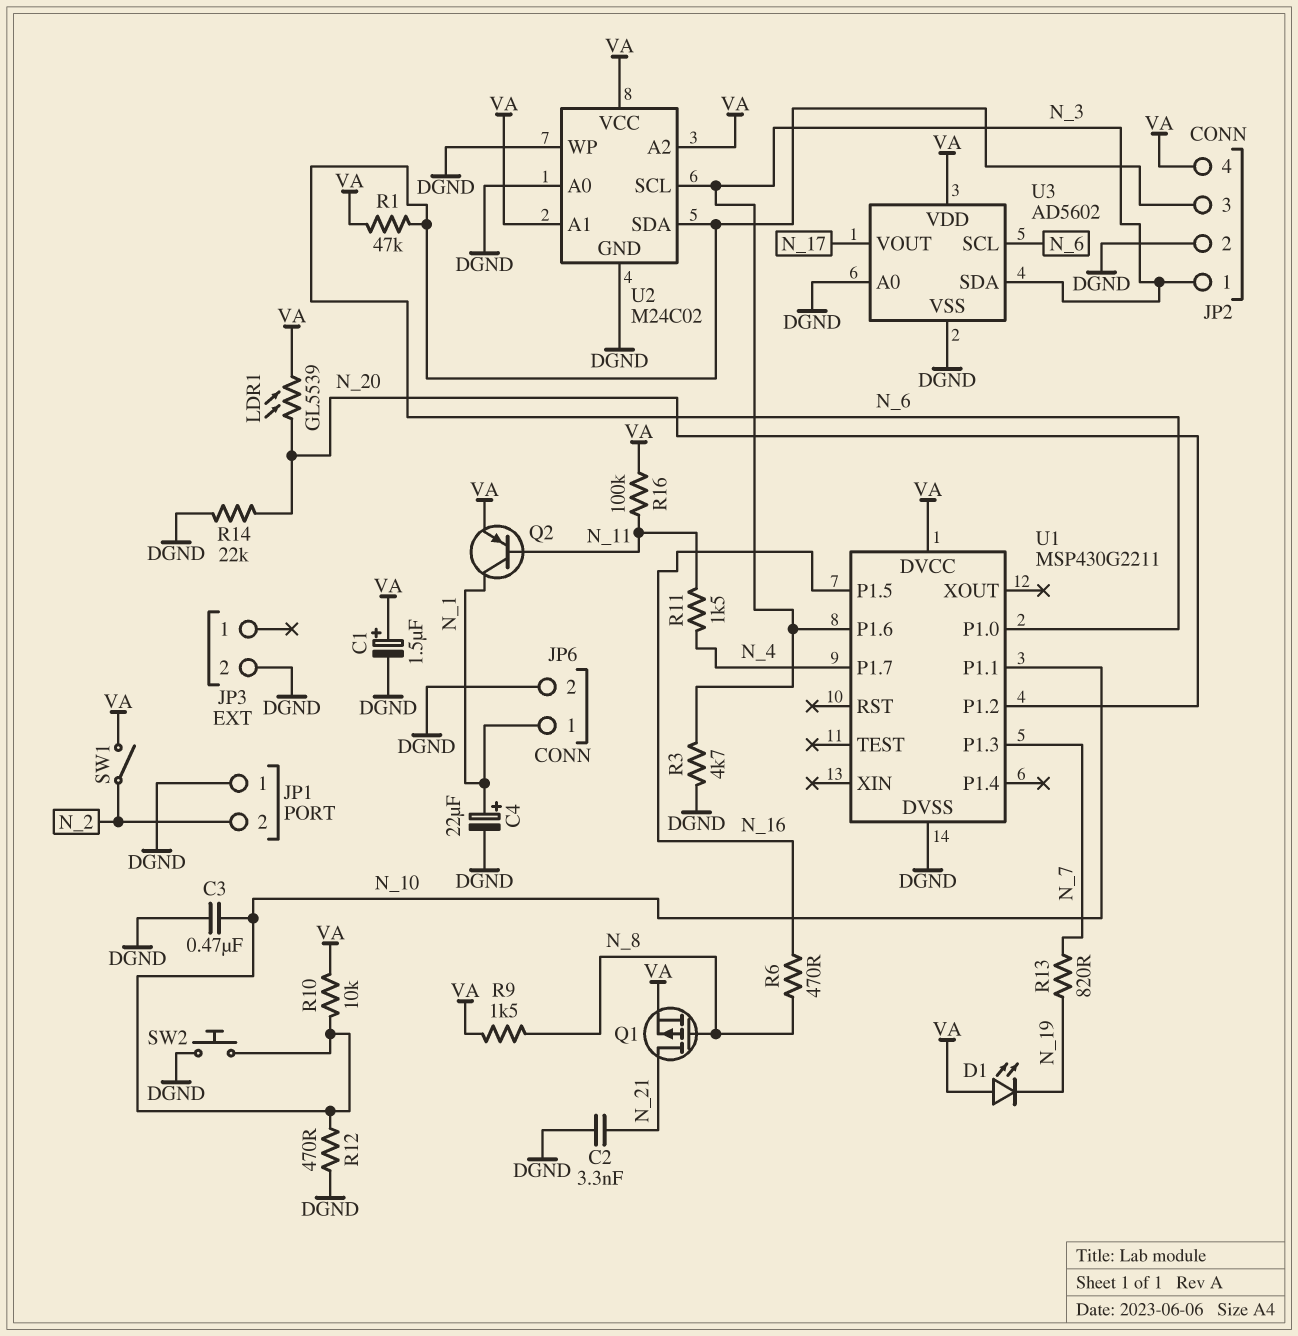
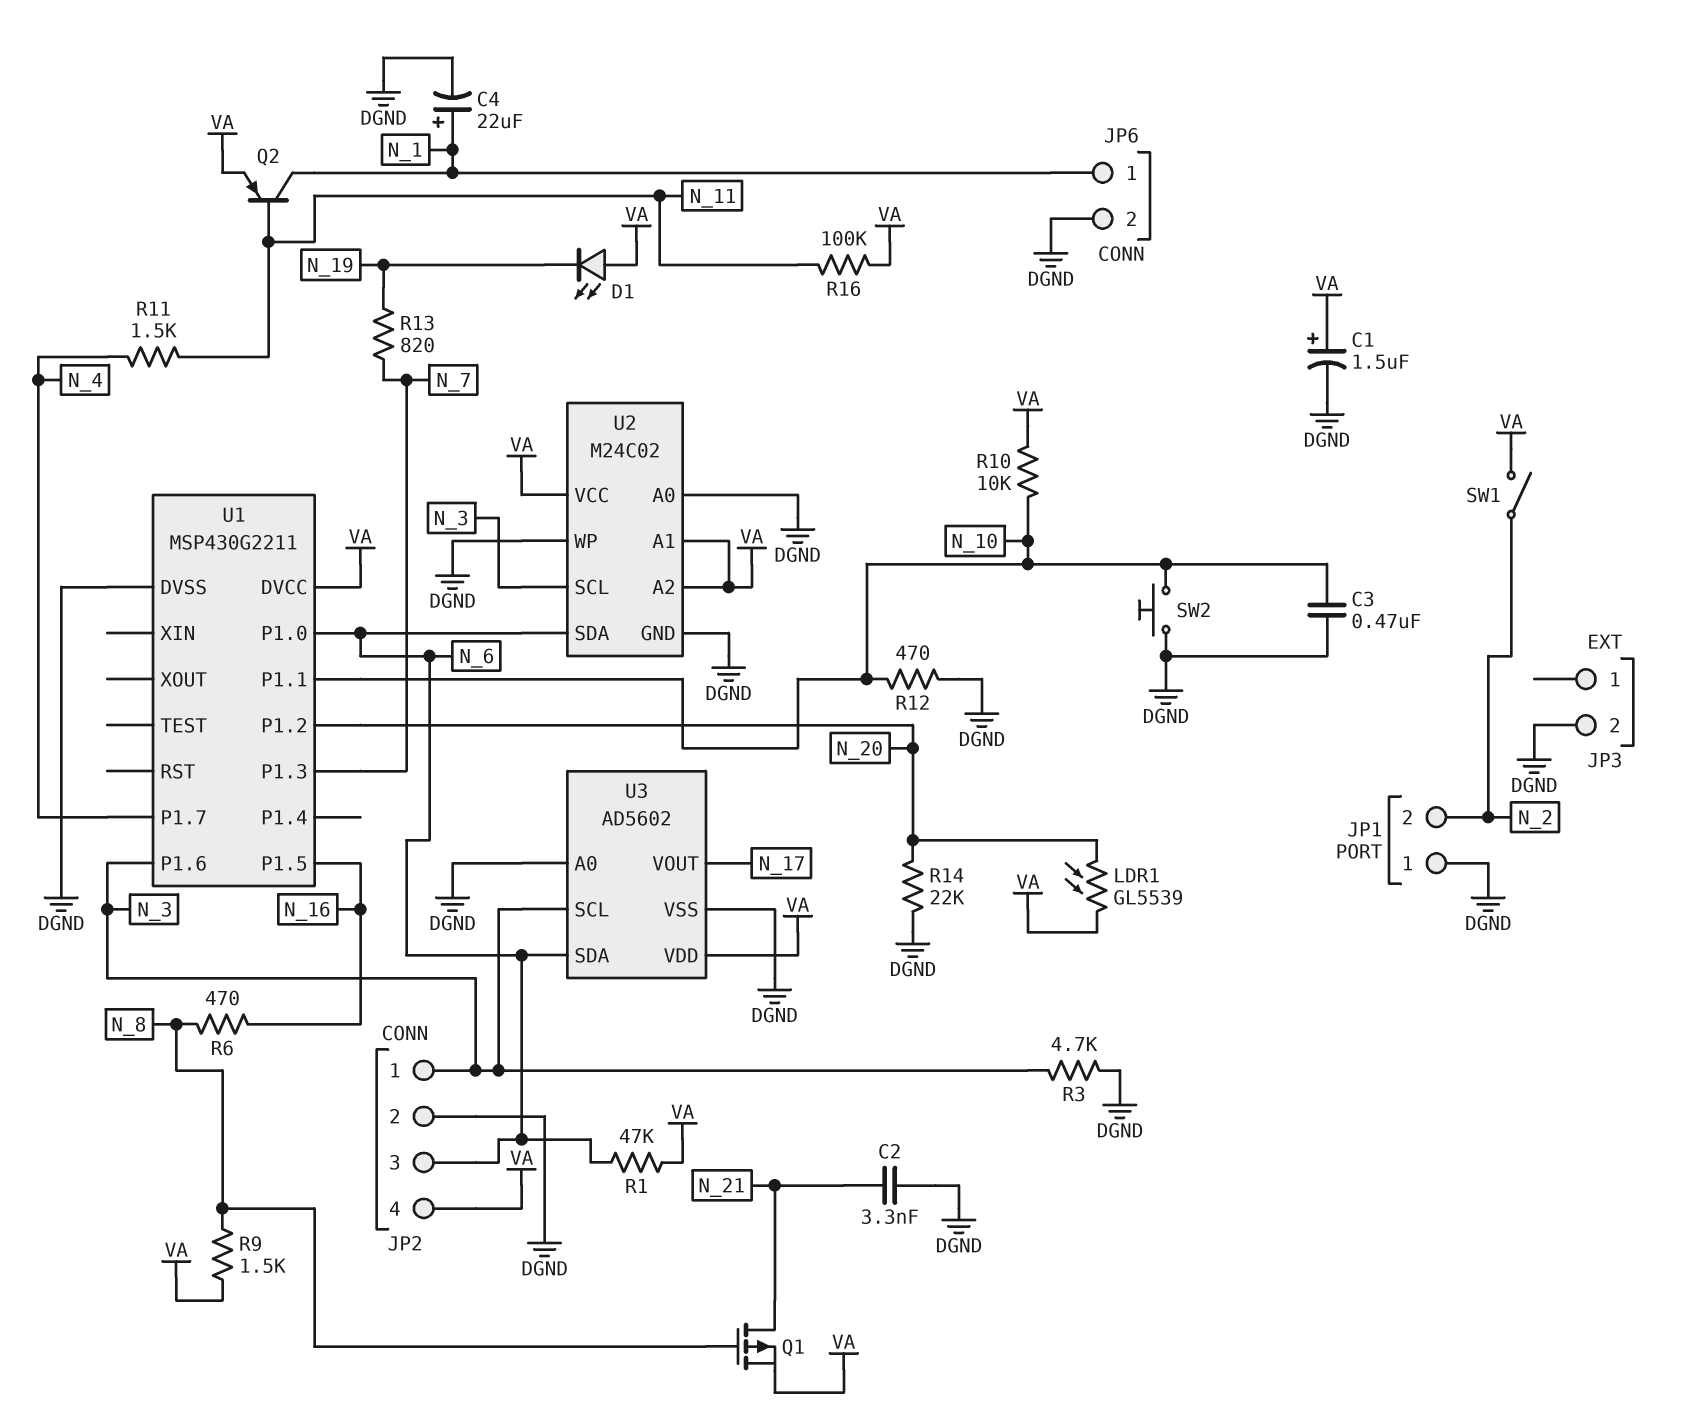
U3 pin SCL: N_6 -> N_3
U3 pin SDA: N_3 -> N_6

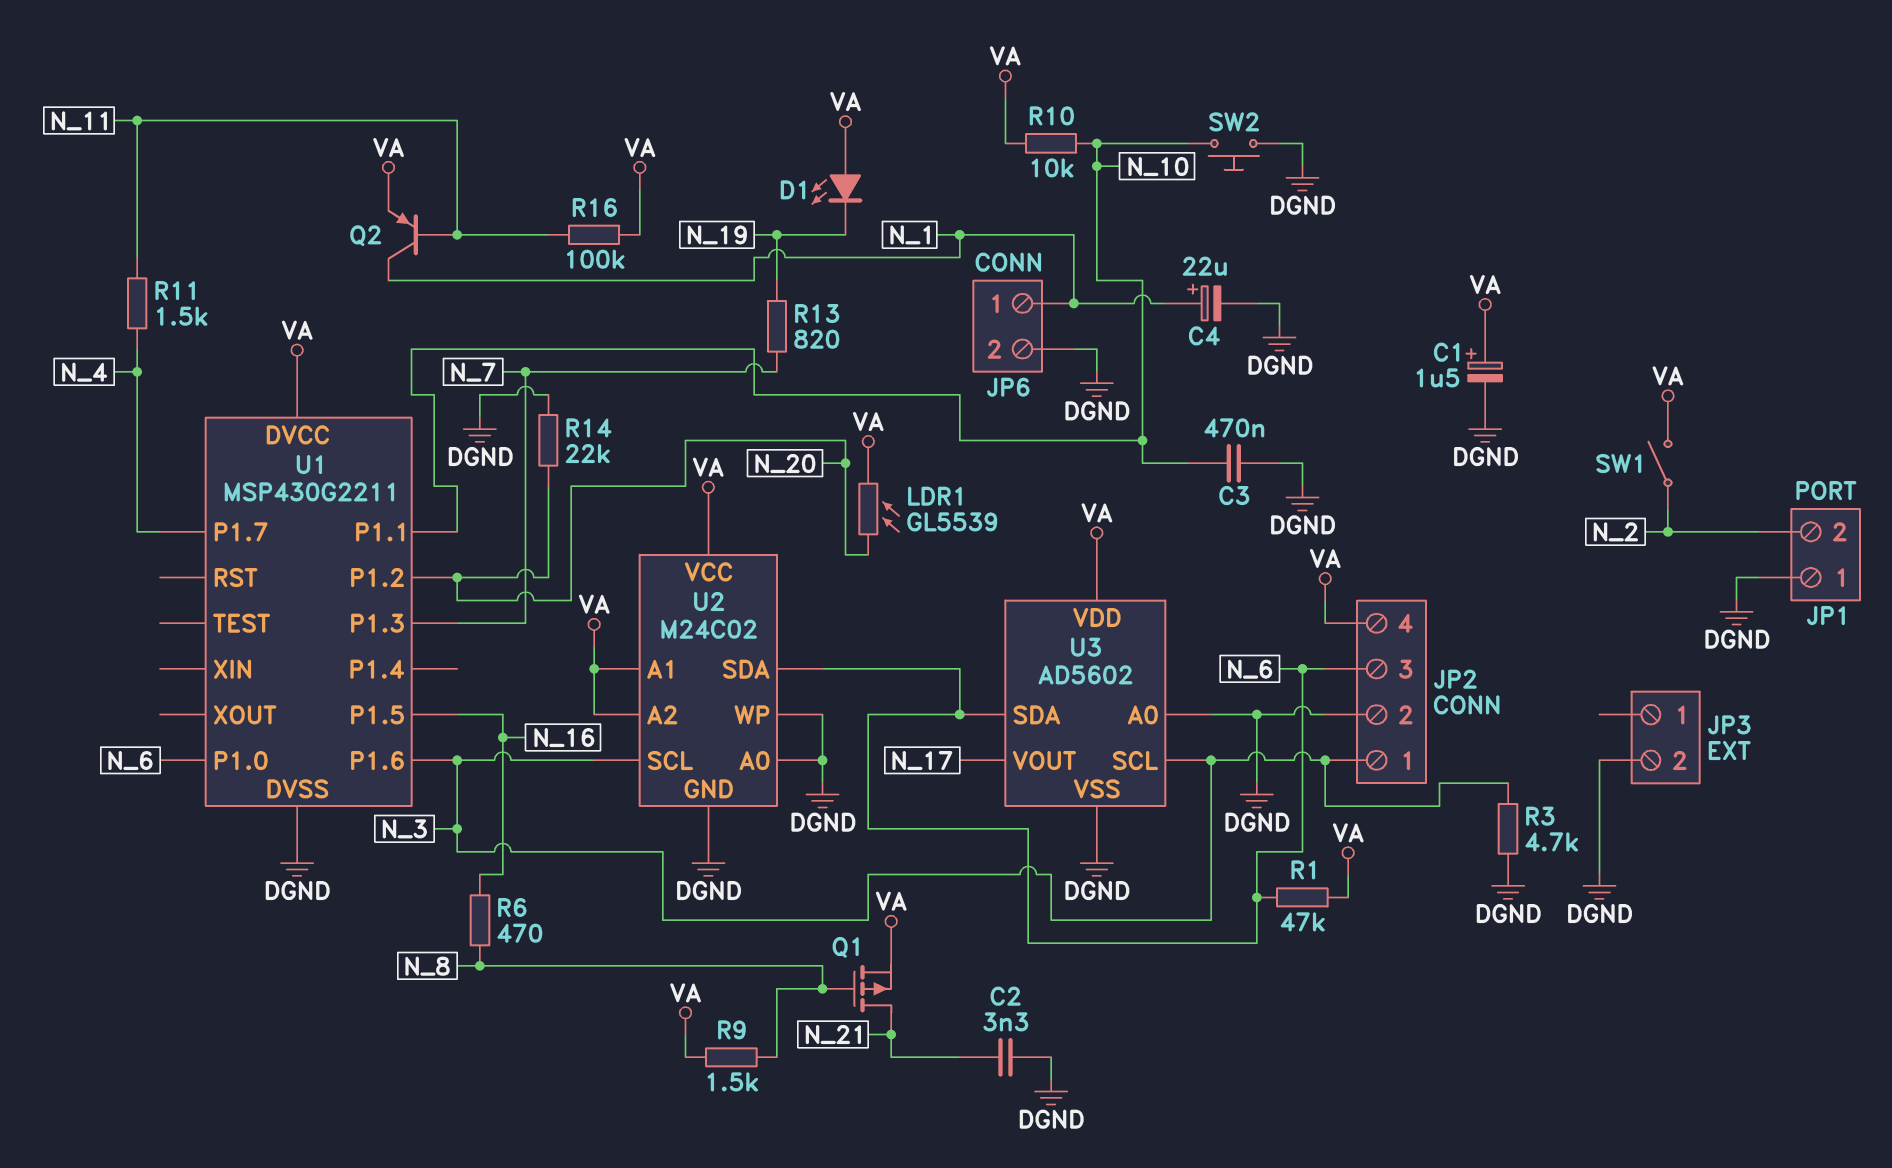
R12: 470 (DGND, N_10) -> none

